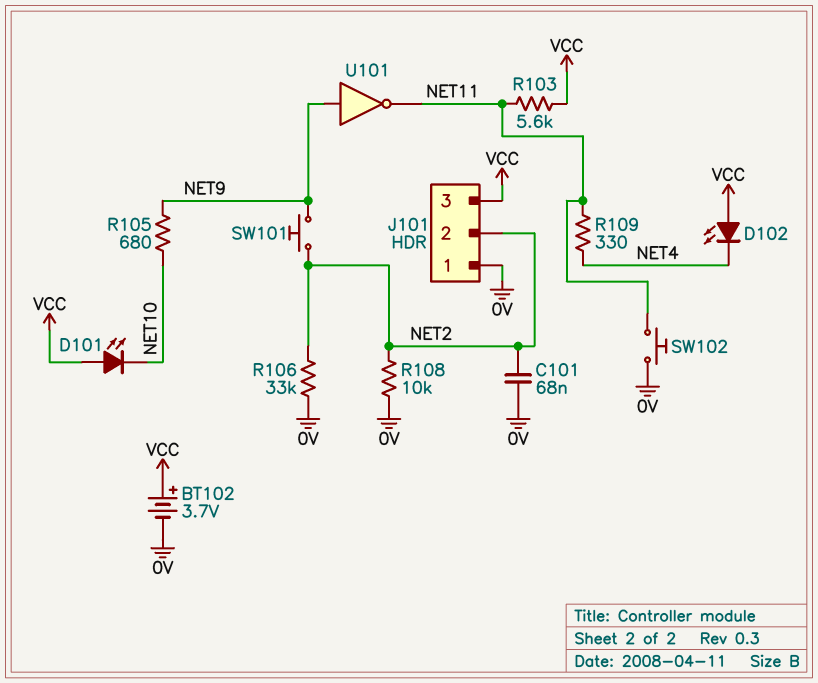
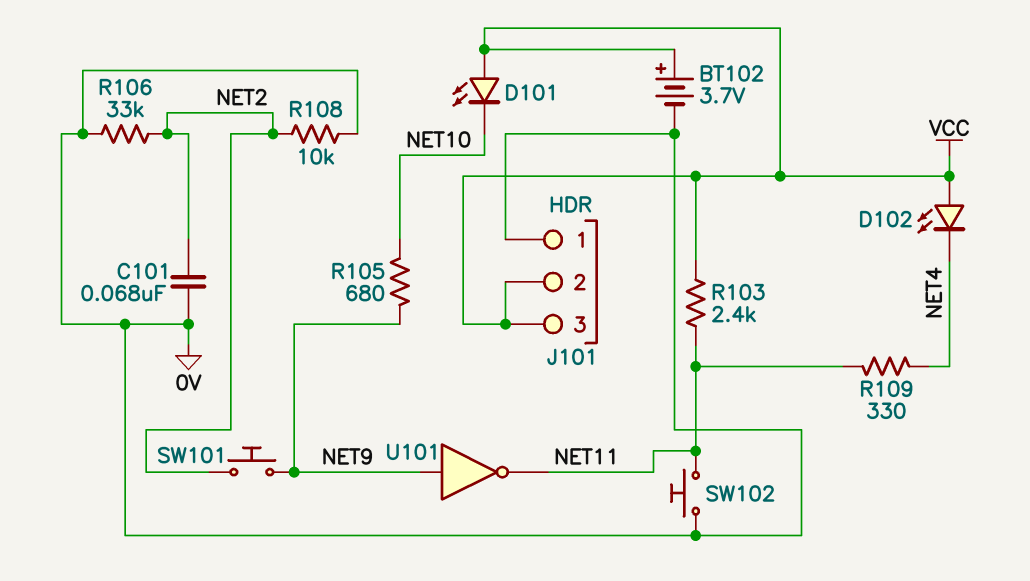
J101 pin 2: NET2 -> VCC
R103: 5.6k (NET11, VCC) -> 2.4k (NET11, VCC)

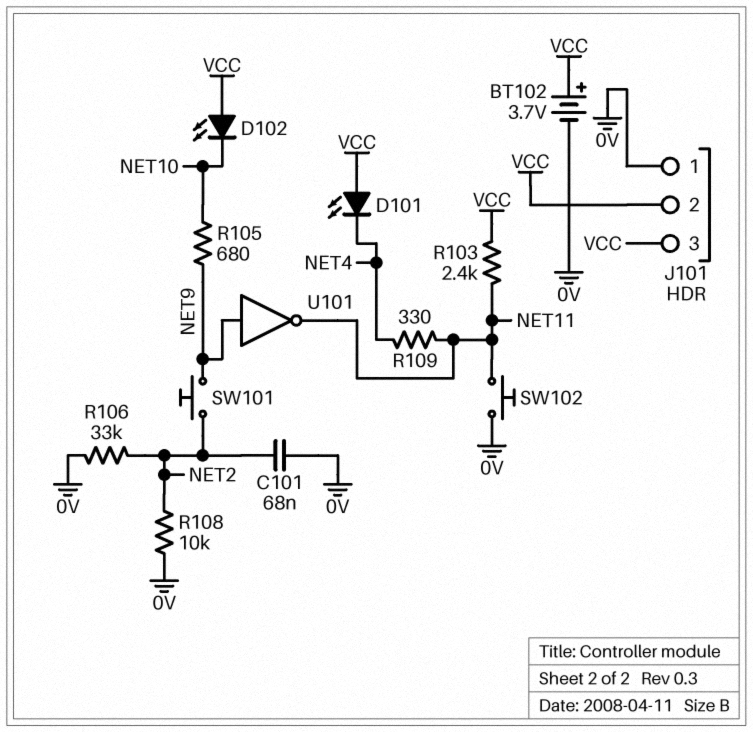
D101: LED (A VCC, K NET10) -> LED (A VCC, K NET4)
D102: LED (A VCC, K NET4) -> LED (A VCC, K NET10)

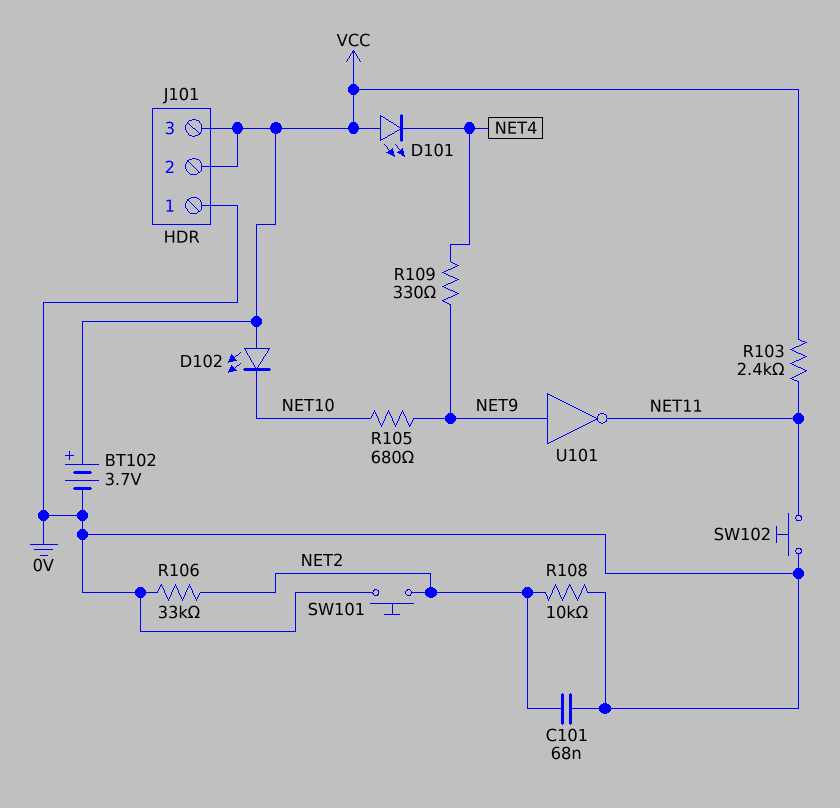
R109: 330 (NET4, NET11) -> 330 (NET4, NET9)
SW101: button (NET2, NET9) -> button (0V, NET2)

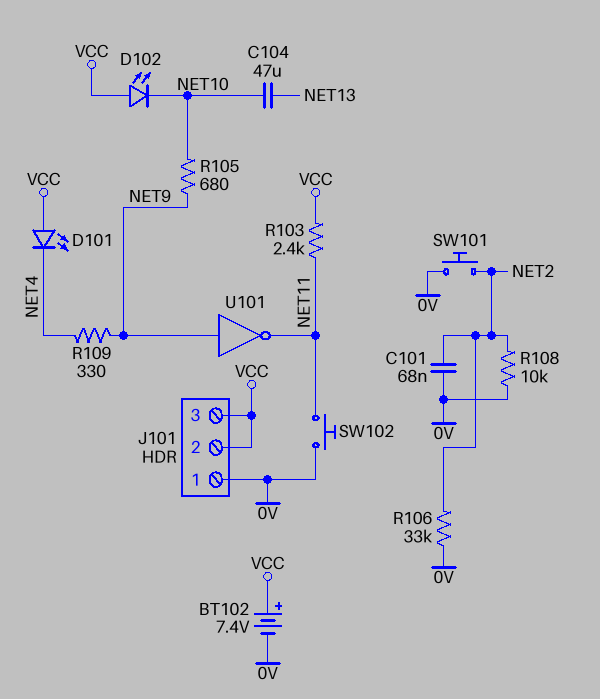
BT102: 3.7V (plus VCC, minus 0V) -> 7.4V (plus VCC, minus 0V)
C104: none -> 47uF (NET10, NET13)

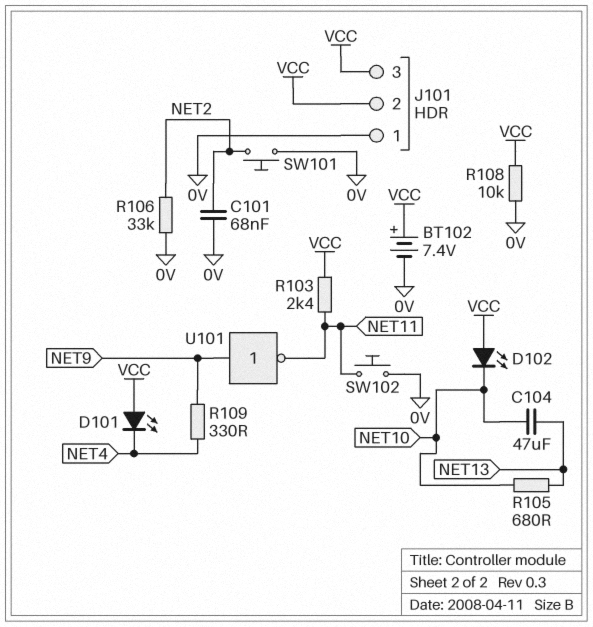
R105: 680 (NET9, NET10) -> 680 (NET10, NET13)
R108: 10k (0V, NET2) -> 10k (0V, VCC)

